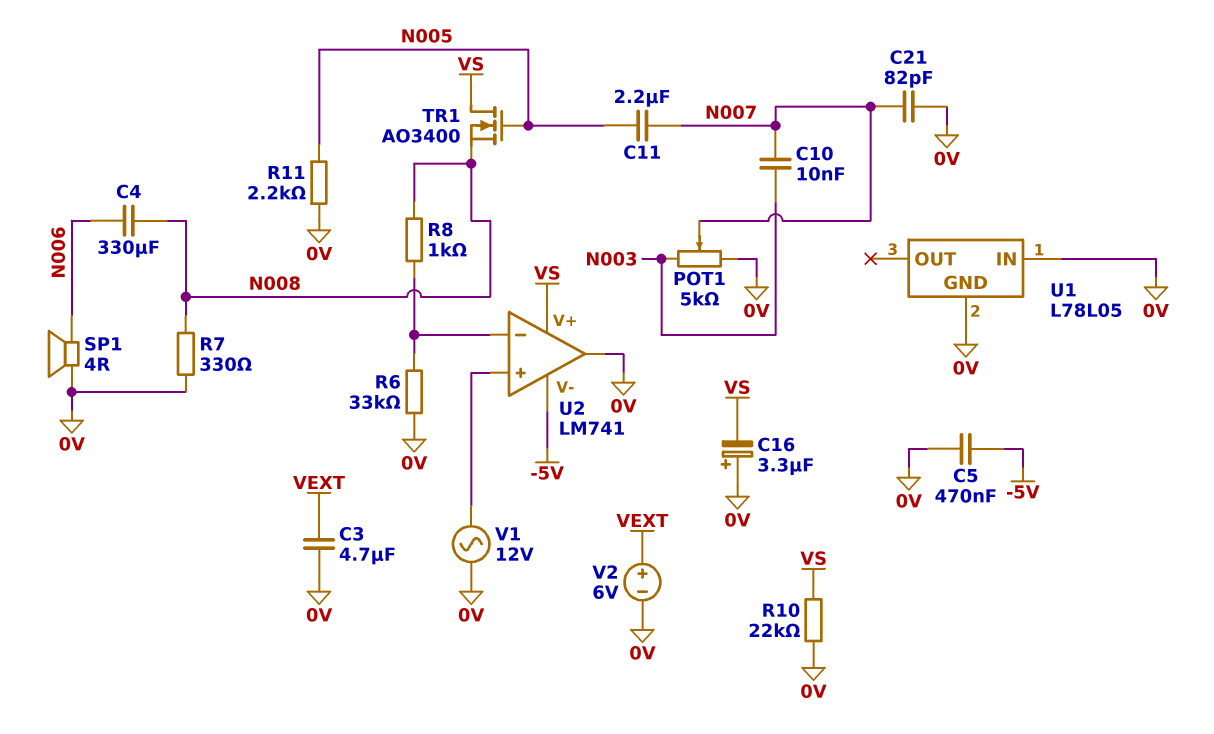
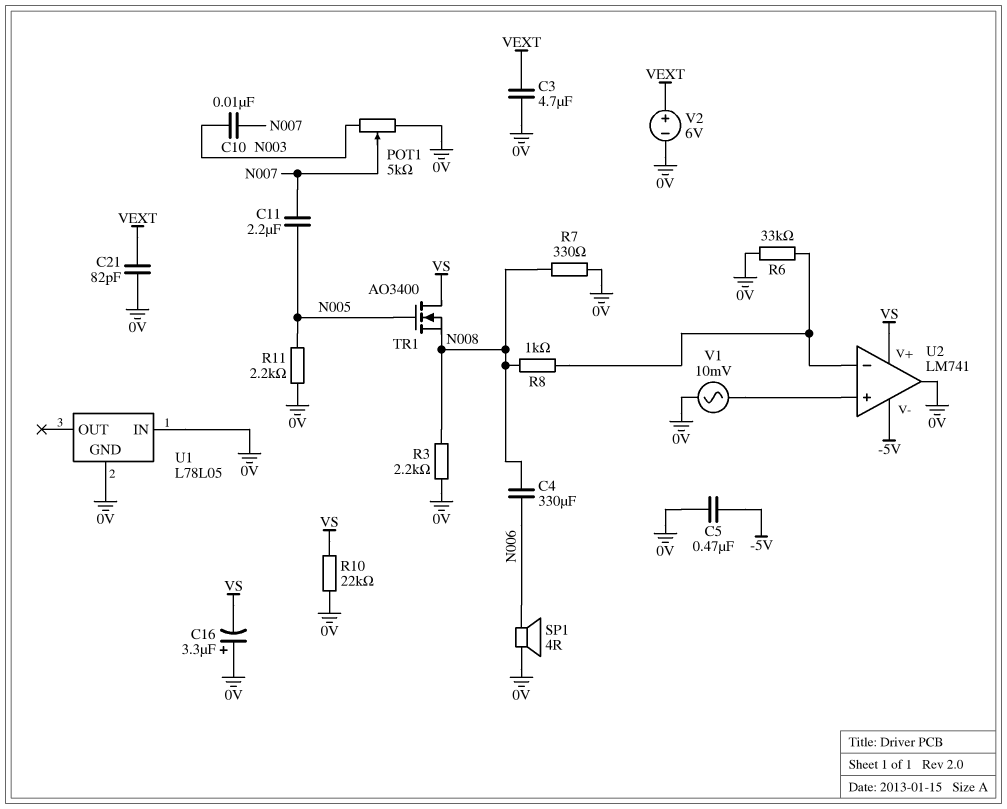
C21: 82pF (0V, N007) -> 82pF (0V, VEXT)
R3: none -> 2.2k (0V, N008)
V1: AC 12V (0V, U2/in+) -> AC 10mV (0V, U2/in+)

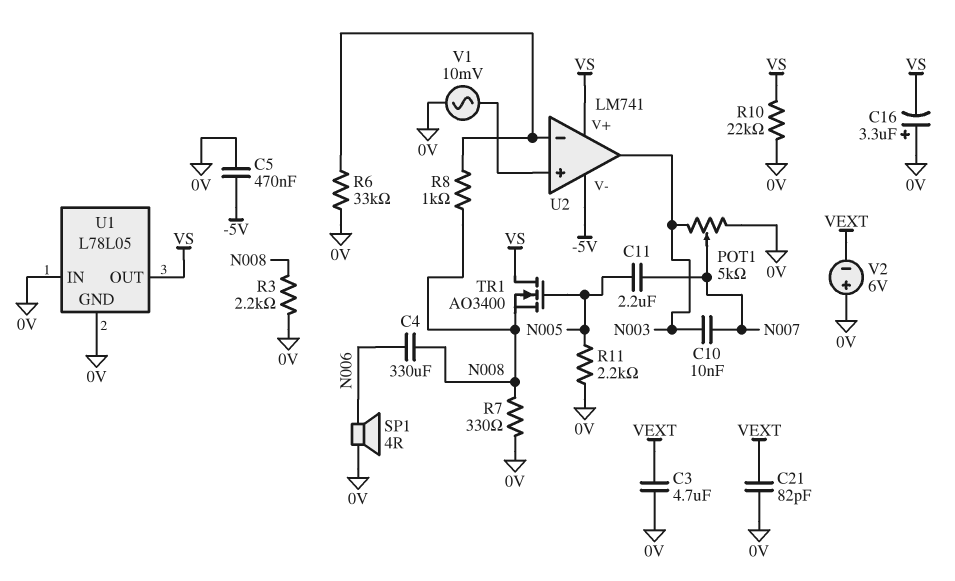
U1 pin OUT: none -> VS
U2 pin out: 0V -> N003
V2: 6V (plus VEXT, minus 0V) -> 6V (plus 0V, minus VEXT)

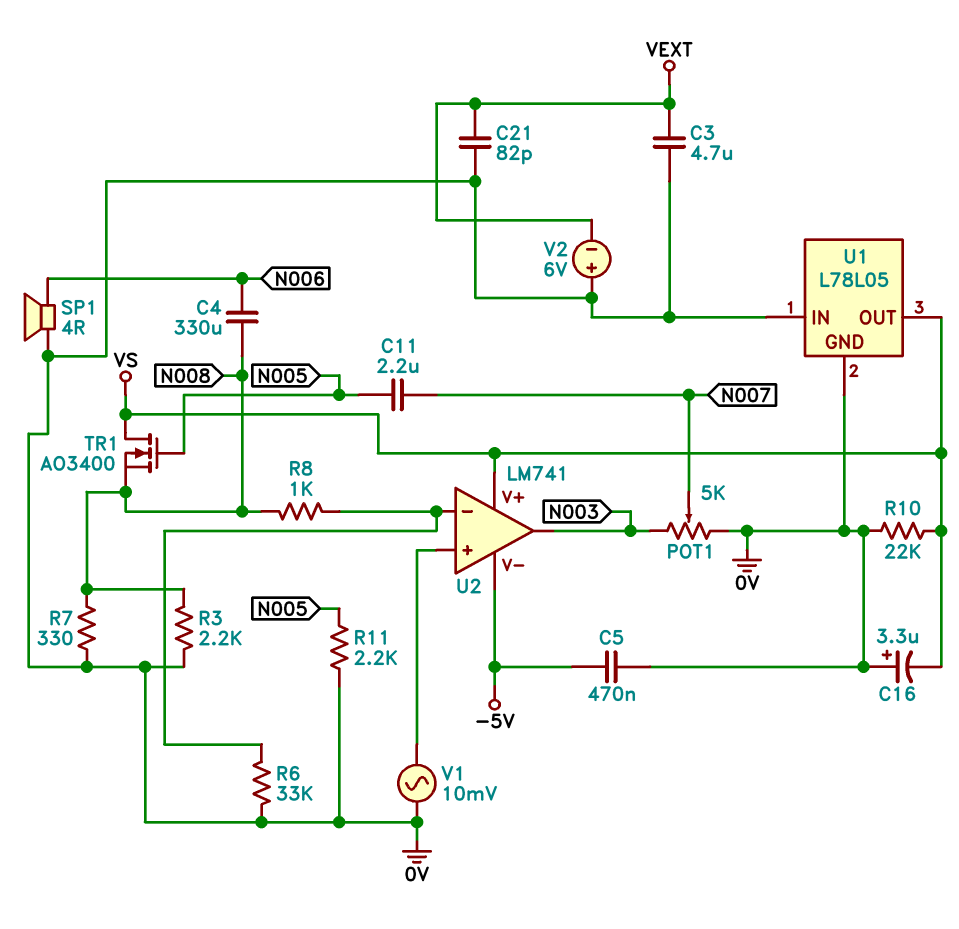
C10: 10nF (N003, N007) -> none

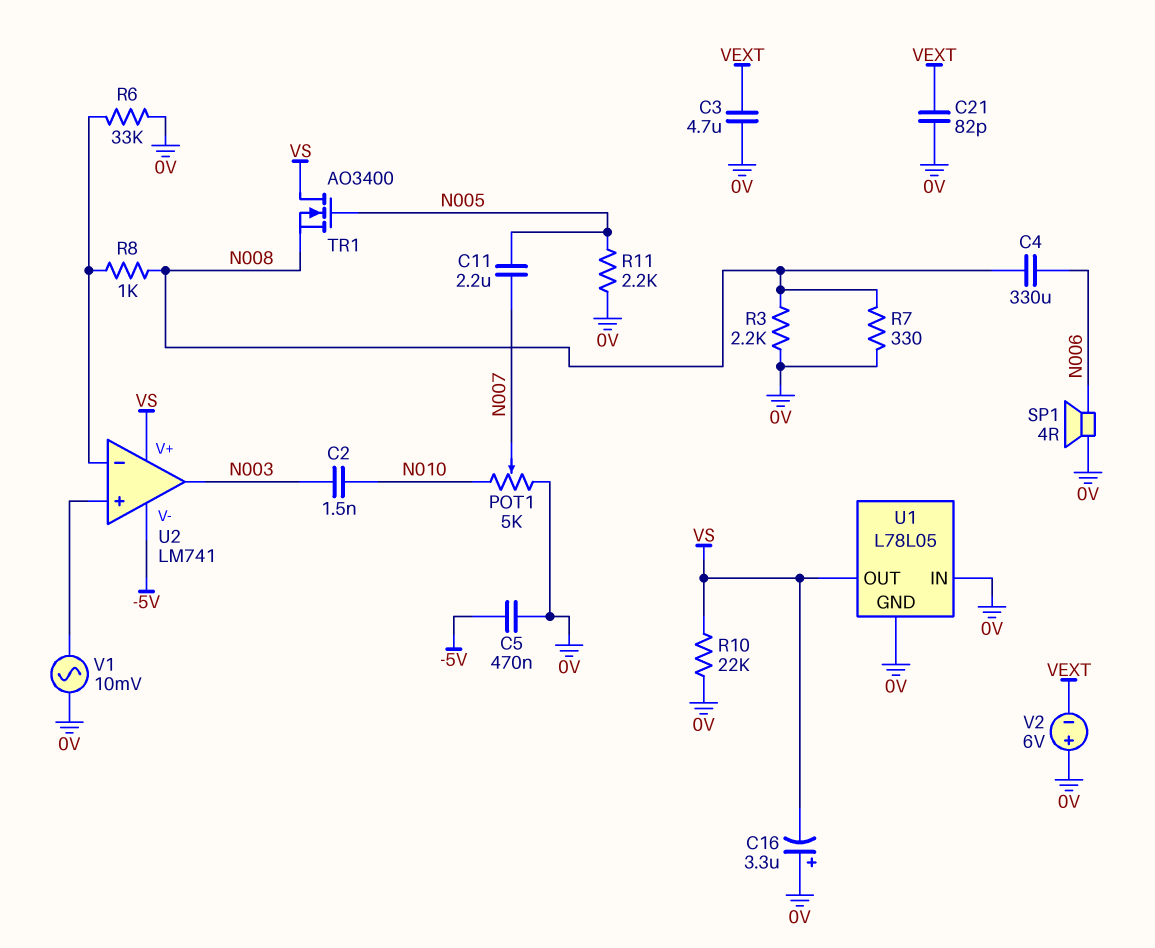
C2: none -> 1.5nF (N003, N010)
POT1: 5k (0V, N003, wiper N007) -> 5k (0V, N010, wiper N007)

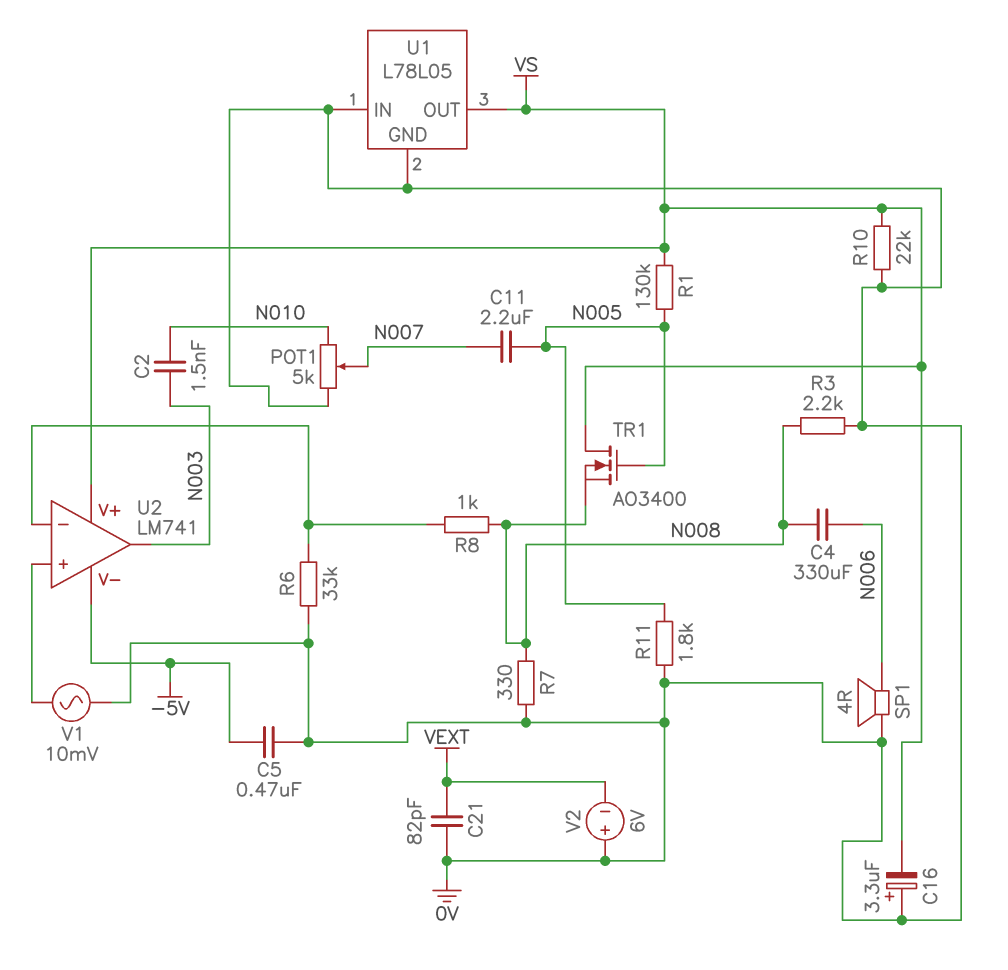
C3: 4.7uF (0V, VEXT) -> none
R1: none -> 130k (N005, VS)
R11: 2.2k (0V, N005) -> 1.8k (0V, N005)

